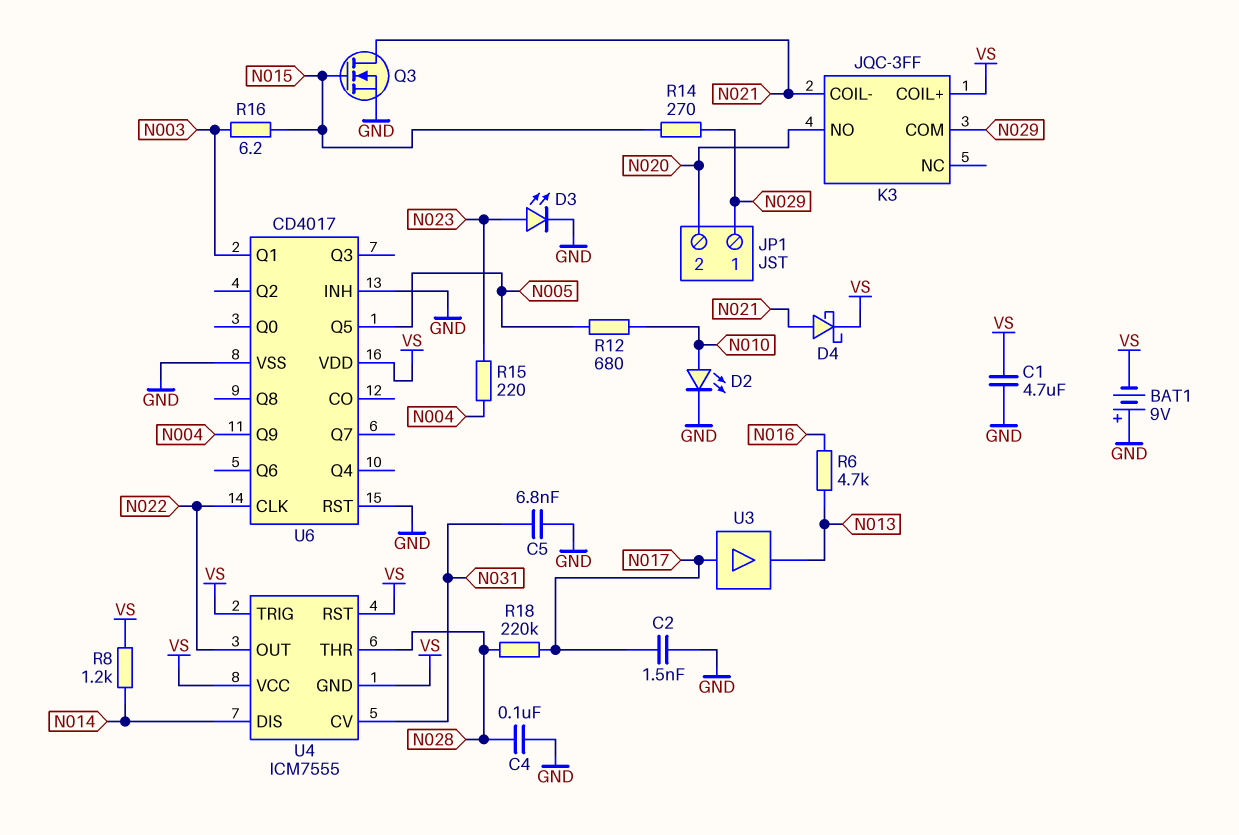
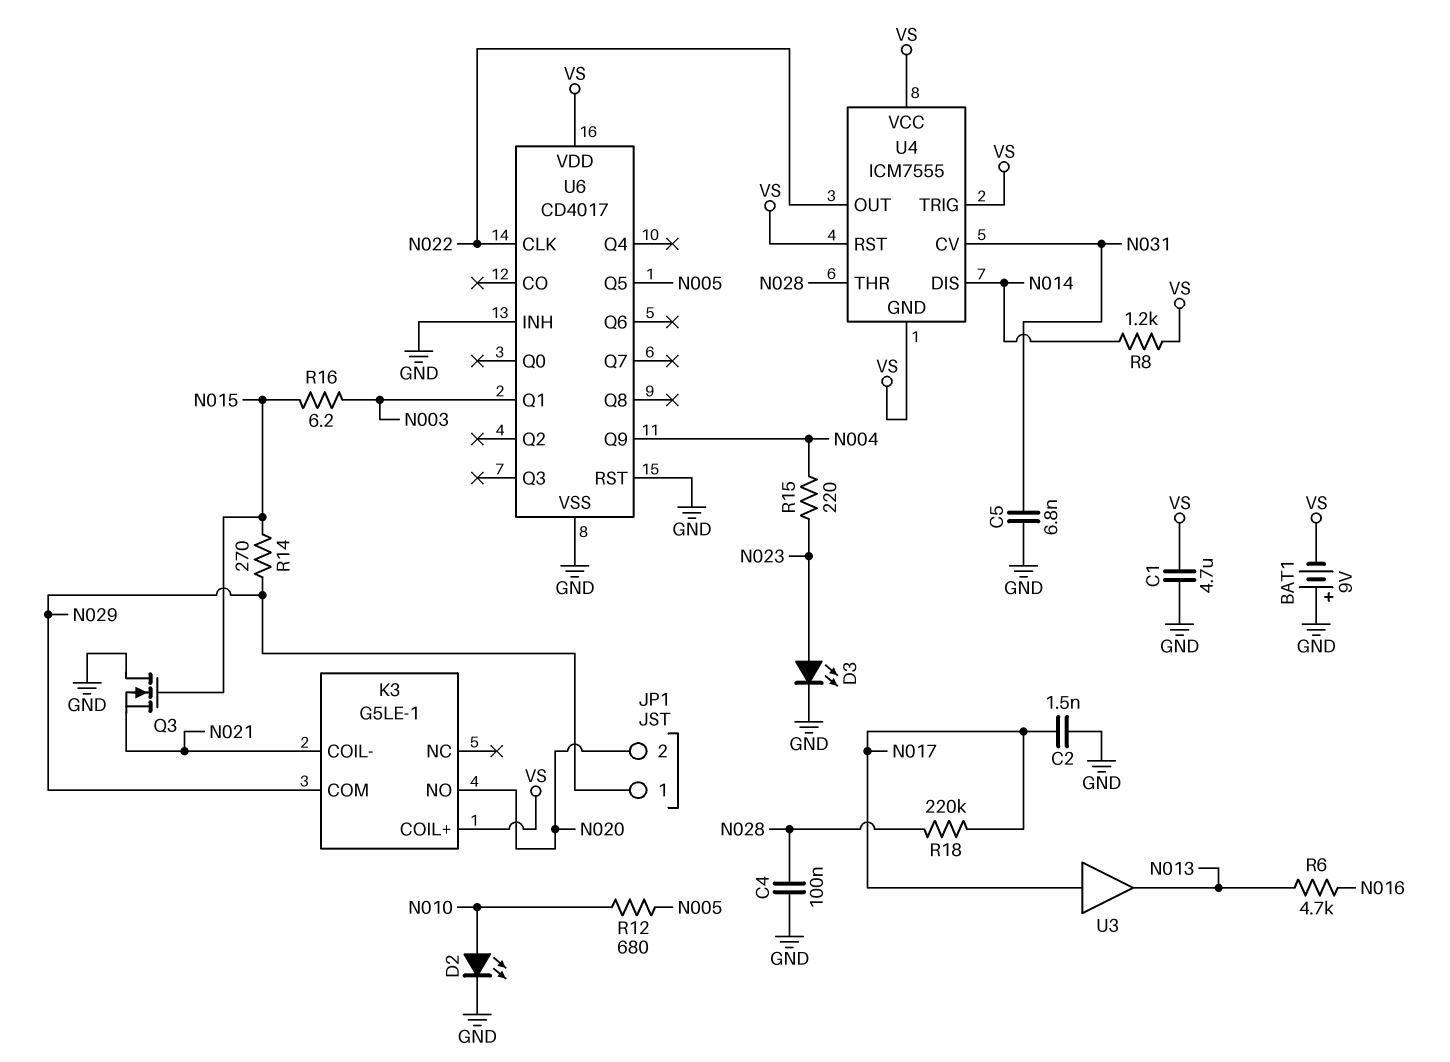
D4: schottky (A N021, K VS) -> none
K3: JQC-3FF -> G5LE-1
Q3: NMOS (G N015, D N021, S GND) -> NMOS (G N015, D GND, S N021)

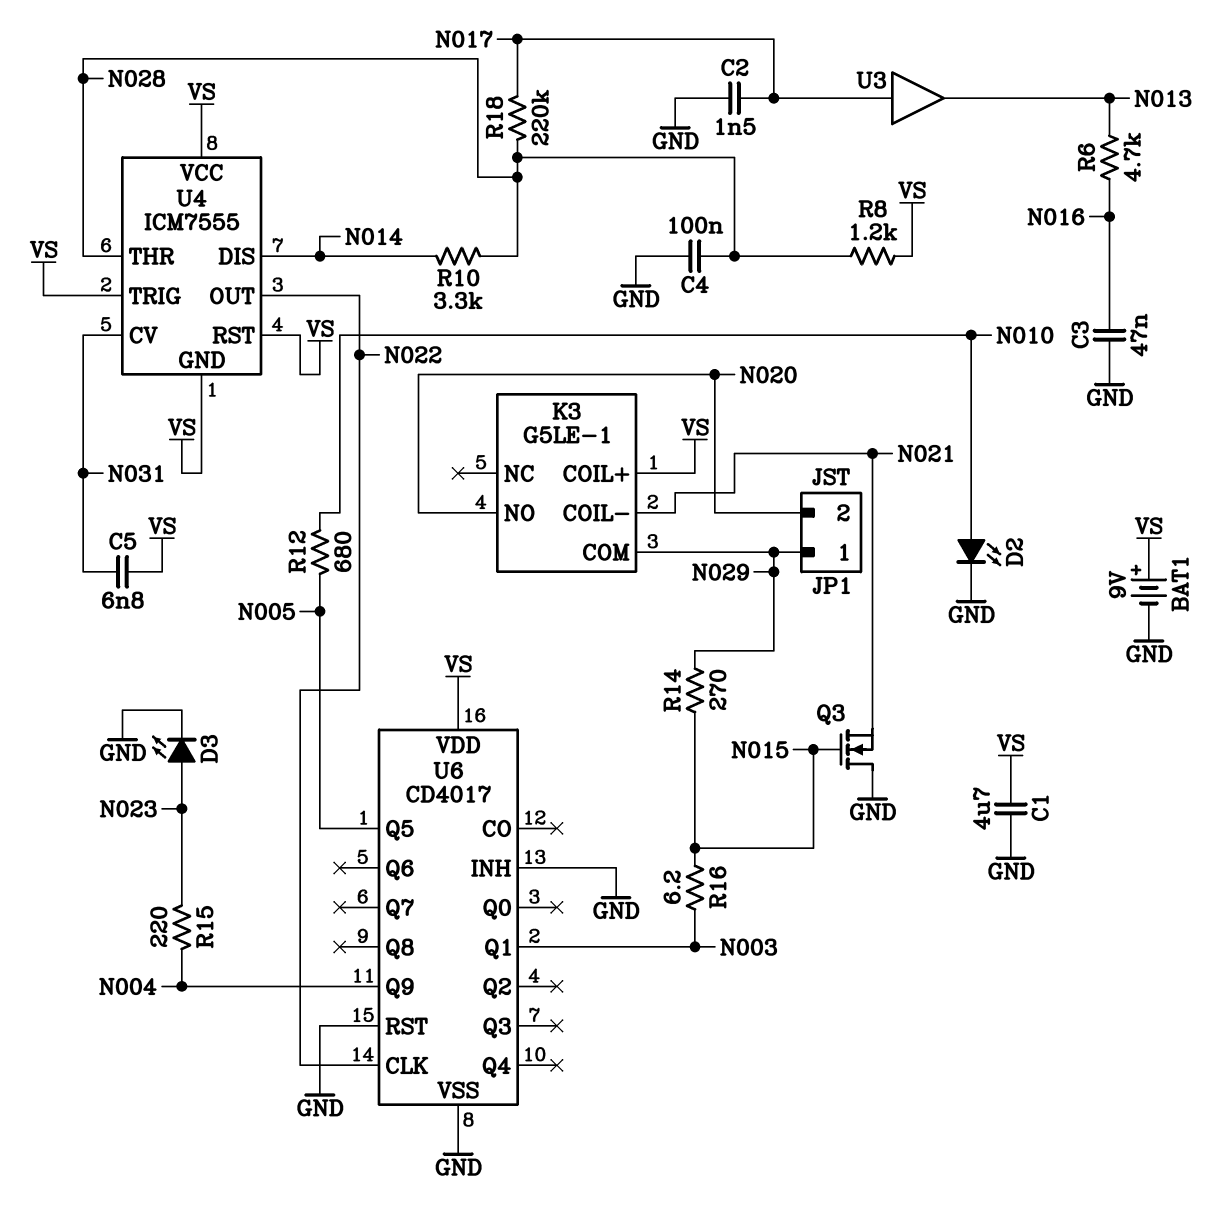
BAT1: 9V (plus GND, minus VS) -> 9V (plus VS, minus GND)
C3: none -> 47nF (GND, N016)
C5: 6.8nF (GND, N031) -> 6.8nF (N031, VS)
R8: 1.2k (N014, VS) -> 1.2k (N028, VS)
R10: none -> 3.3k (N014, N028)

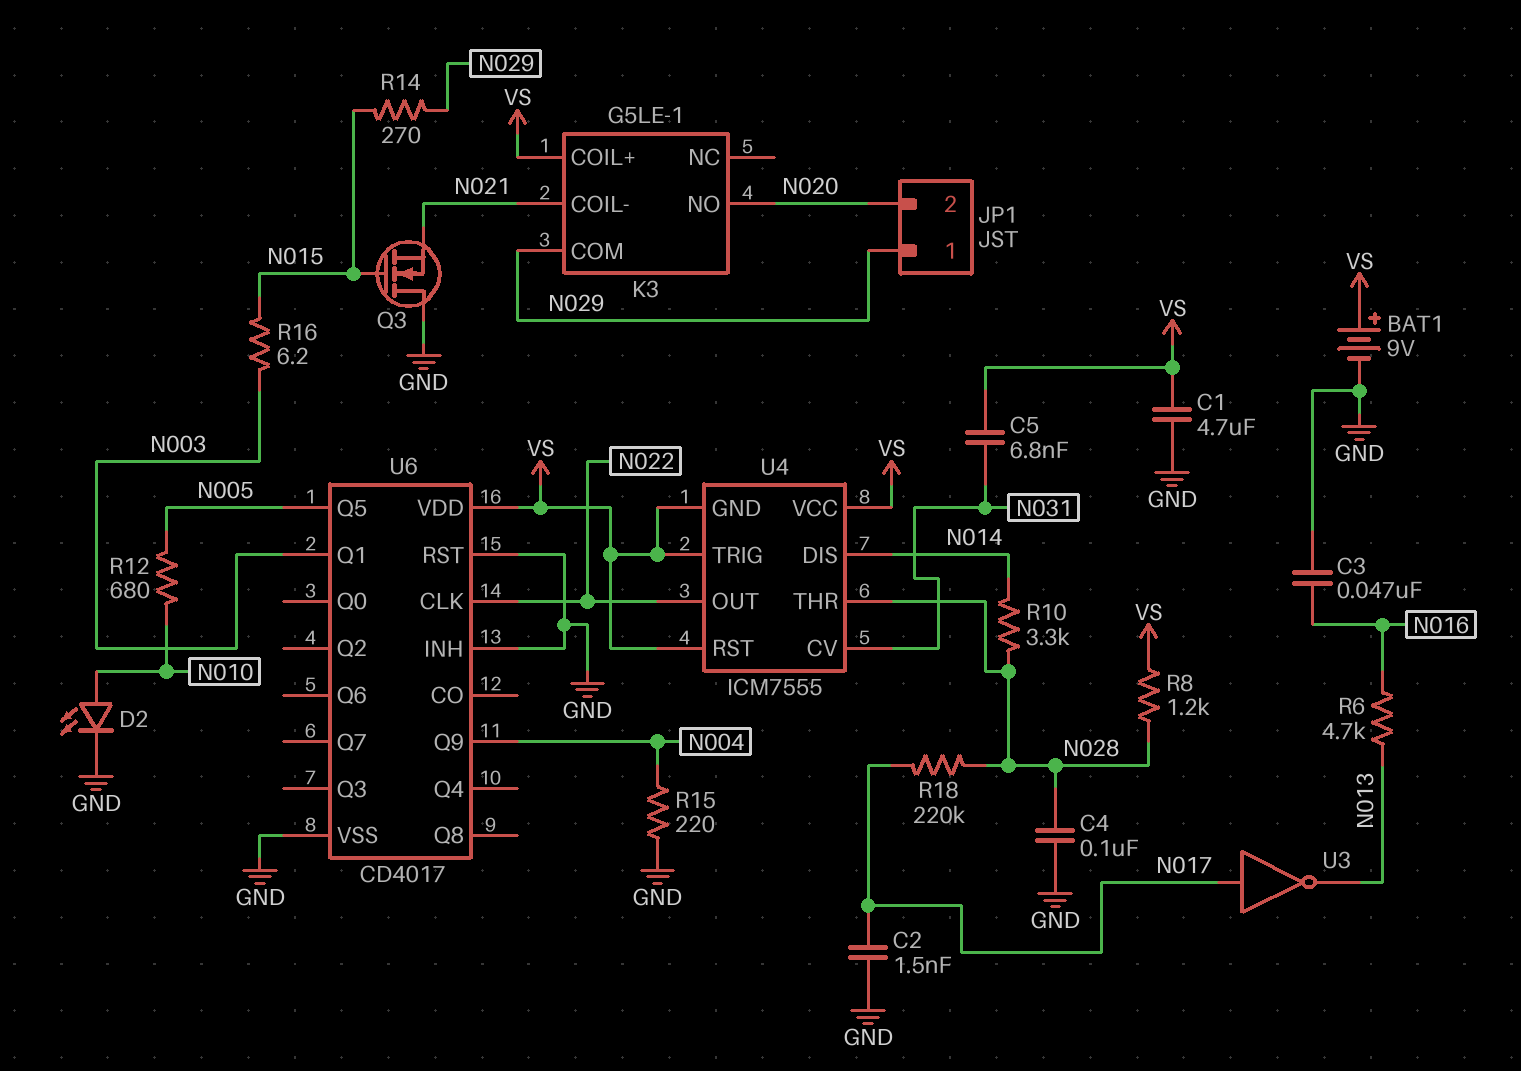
D3: LED (A N023, K GND) -> none
R15: 220 (N004, N023) -> 220 (GND, N004)
U3: buffer (in N017, out N013) -> NOT (in N017, out N013)

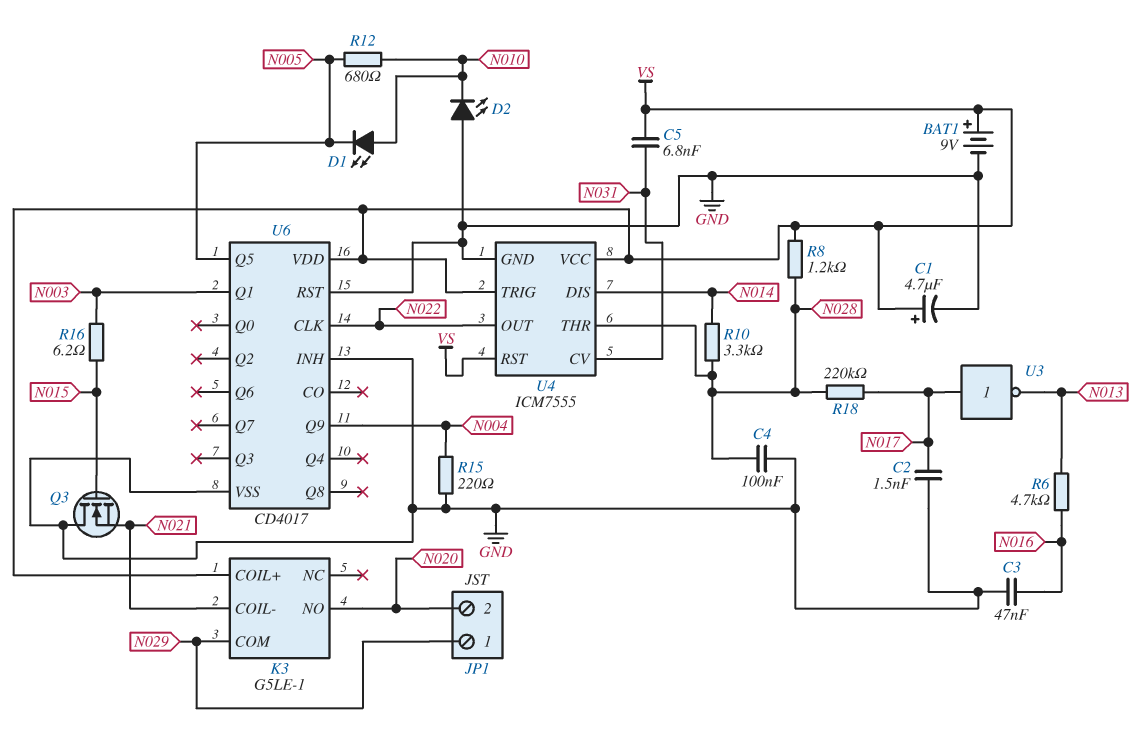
C1: 4.7uF (GND, VS) -> 4.7uF (plus VS, minus GND)
D1: none -> LED (A N010, K N005)
D2: LED (A N010, K GND) -> LED (A GND, K N010)
R14: 270 (N015, N029) -> none
U4 pin GND: VS -> GND

